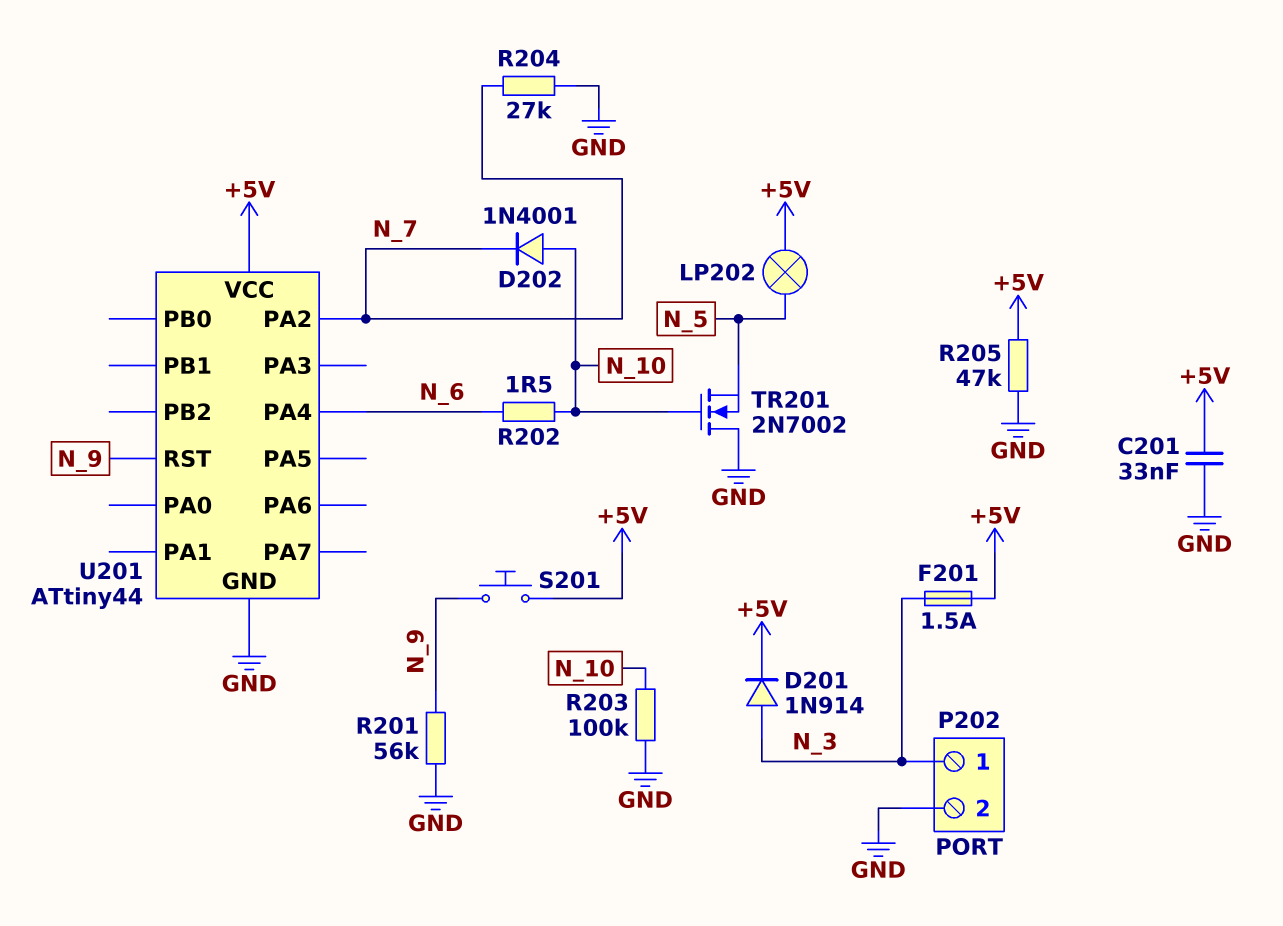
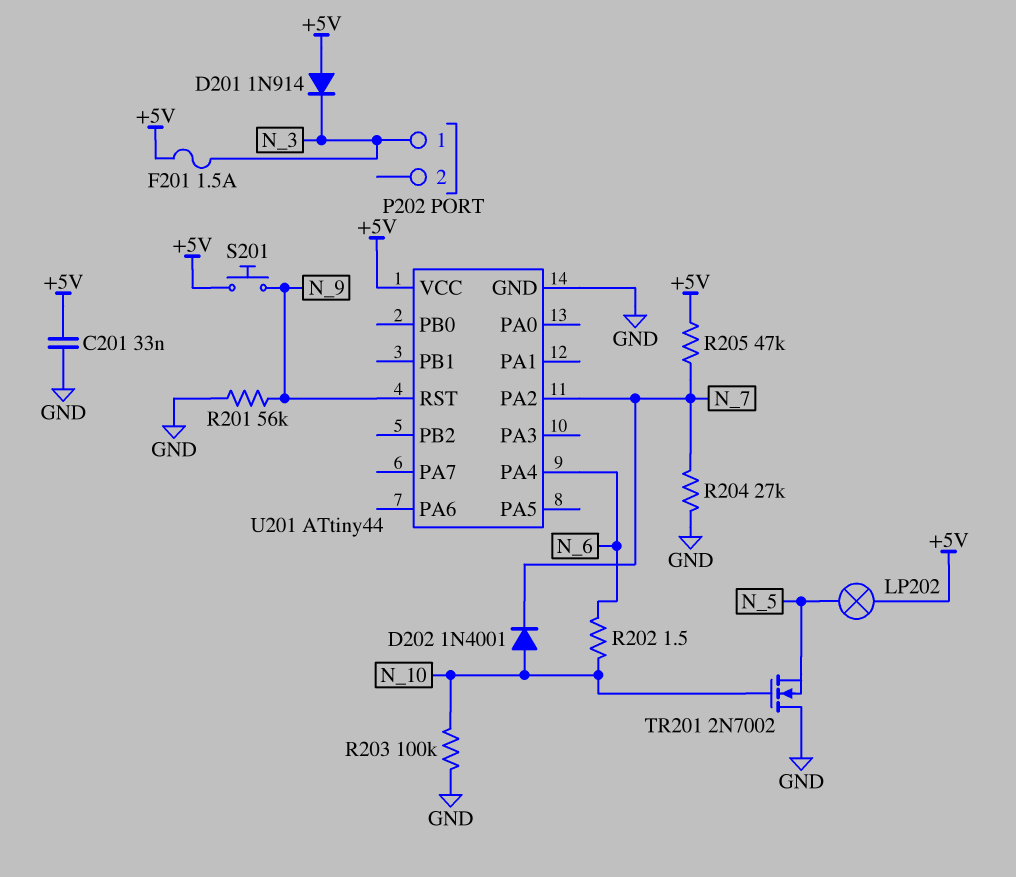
D201: diode 1N914 (A N_3, K +5V) -> diode 1N914 (A +5V, K N_3)
P202 pin 2: GND -> none
R205: 47k (+5V, GND) -> 47k (+5V, N_7)

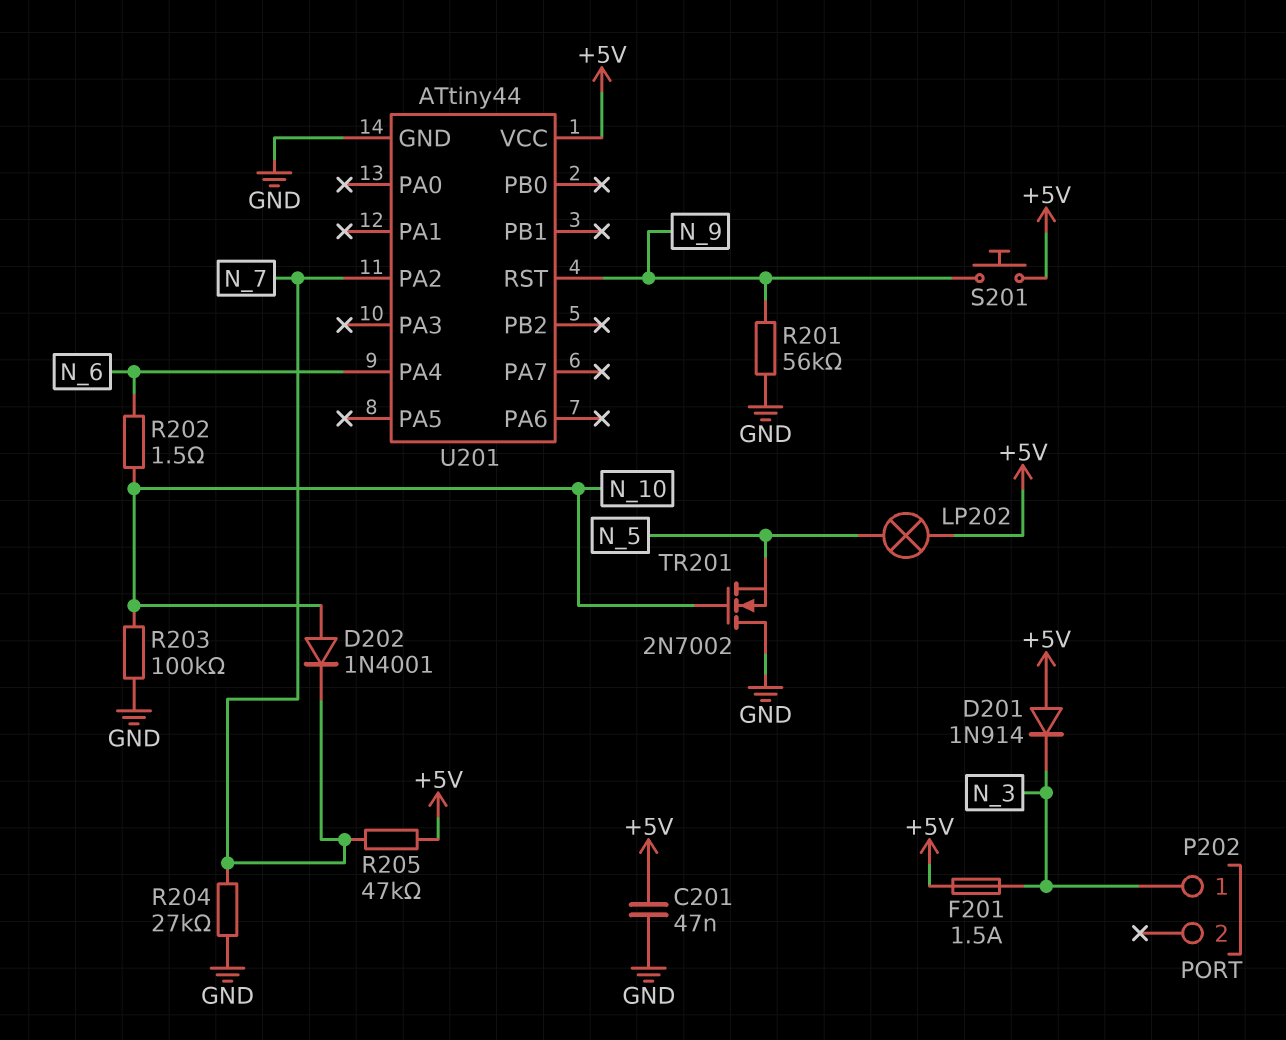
C201: 33nF (+5V, GND) -> 47nF (+5V, GND)

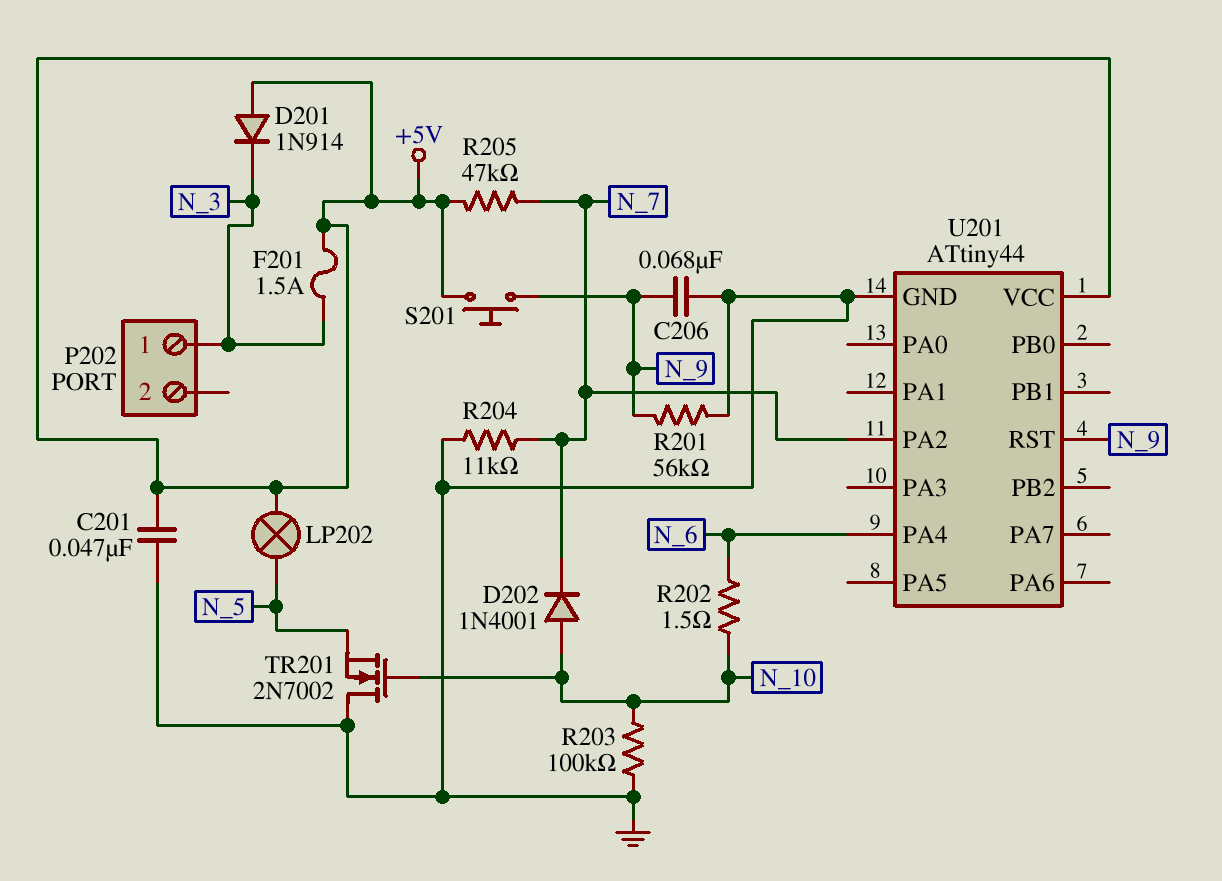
C206: none -> 68nF (GND, N_9)
R204: 27k (GND, N_7) -> 11k (GND, N_7)

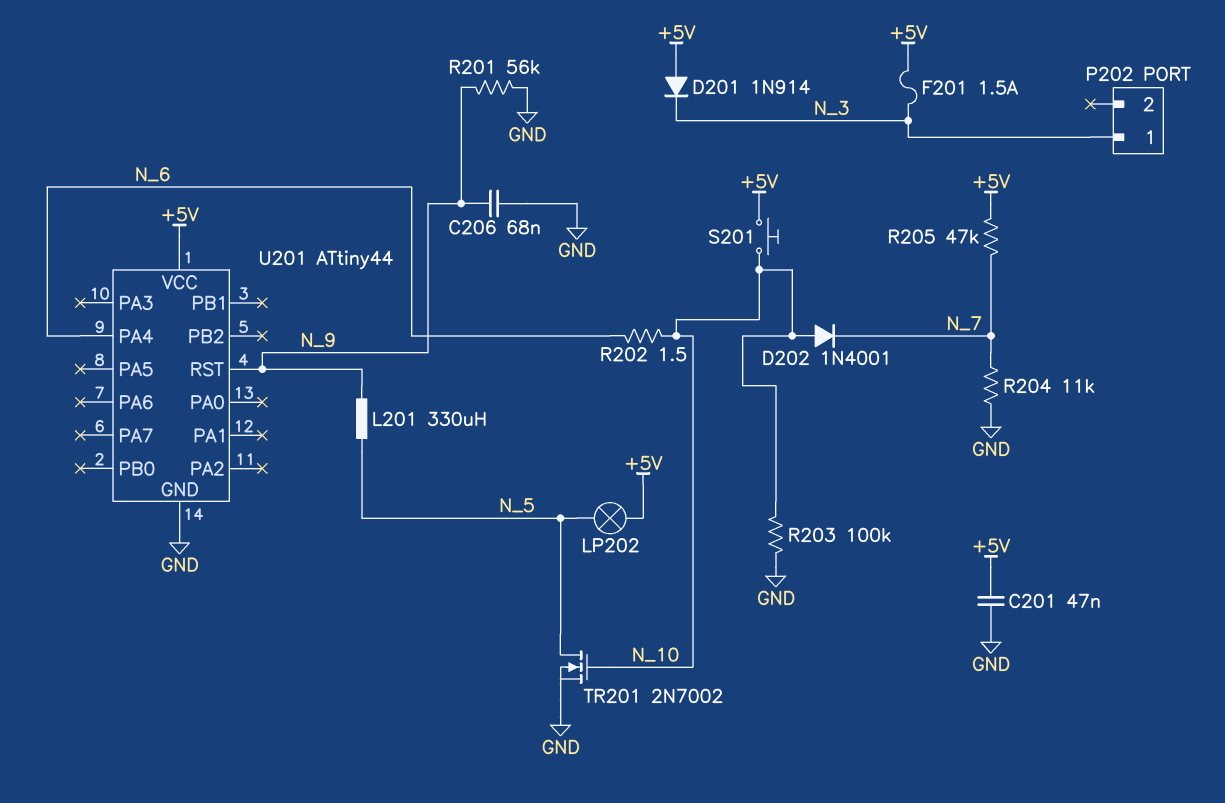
L201: none -> 330uH (N_5, N_9)
S201: button (+5V, N_9) -> button (+5V, N_10)
TR201: NMOS 2N7002 (G N_10, D GND, S N_5) -> NMOS 2N7002 (G N_10, D N_5, S GND)
U201 pin PA2: N_7 -> none

